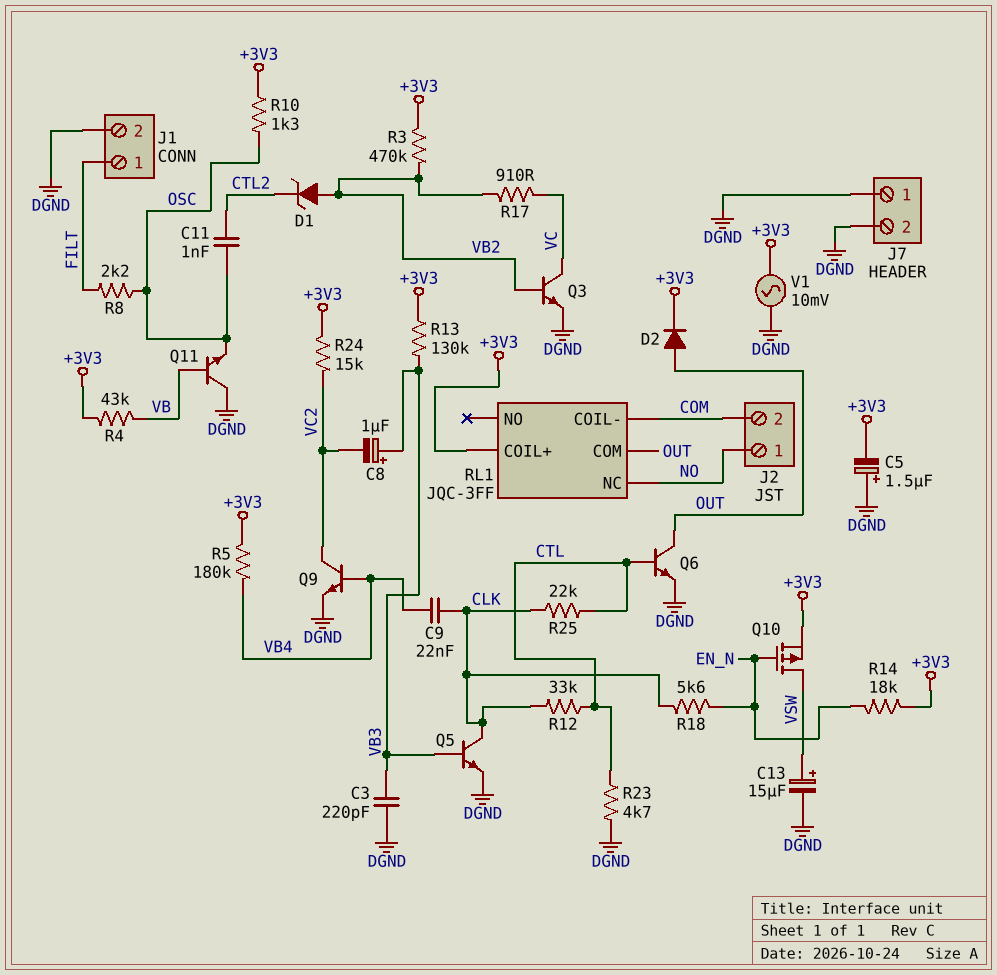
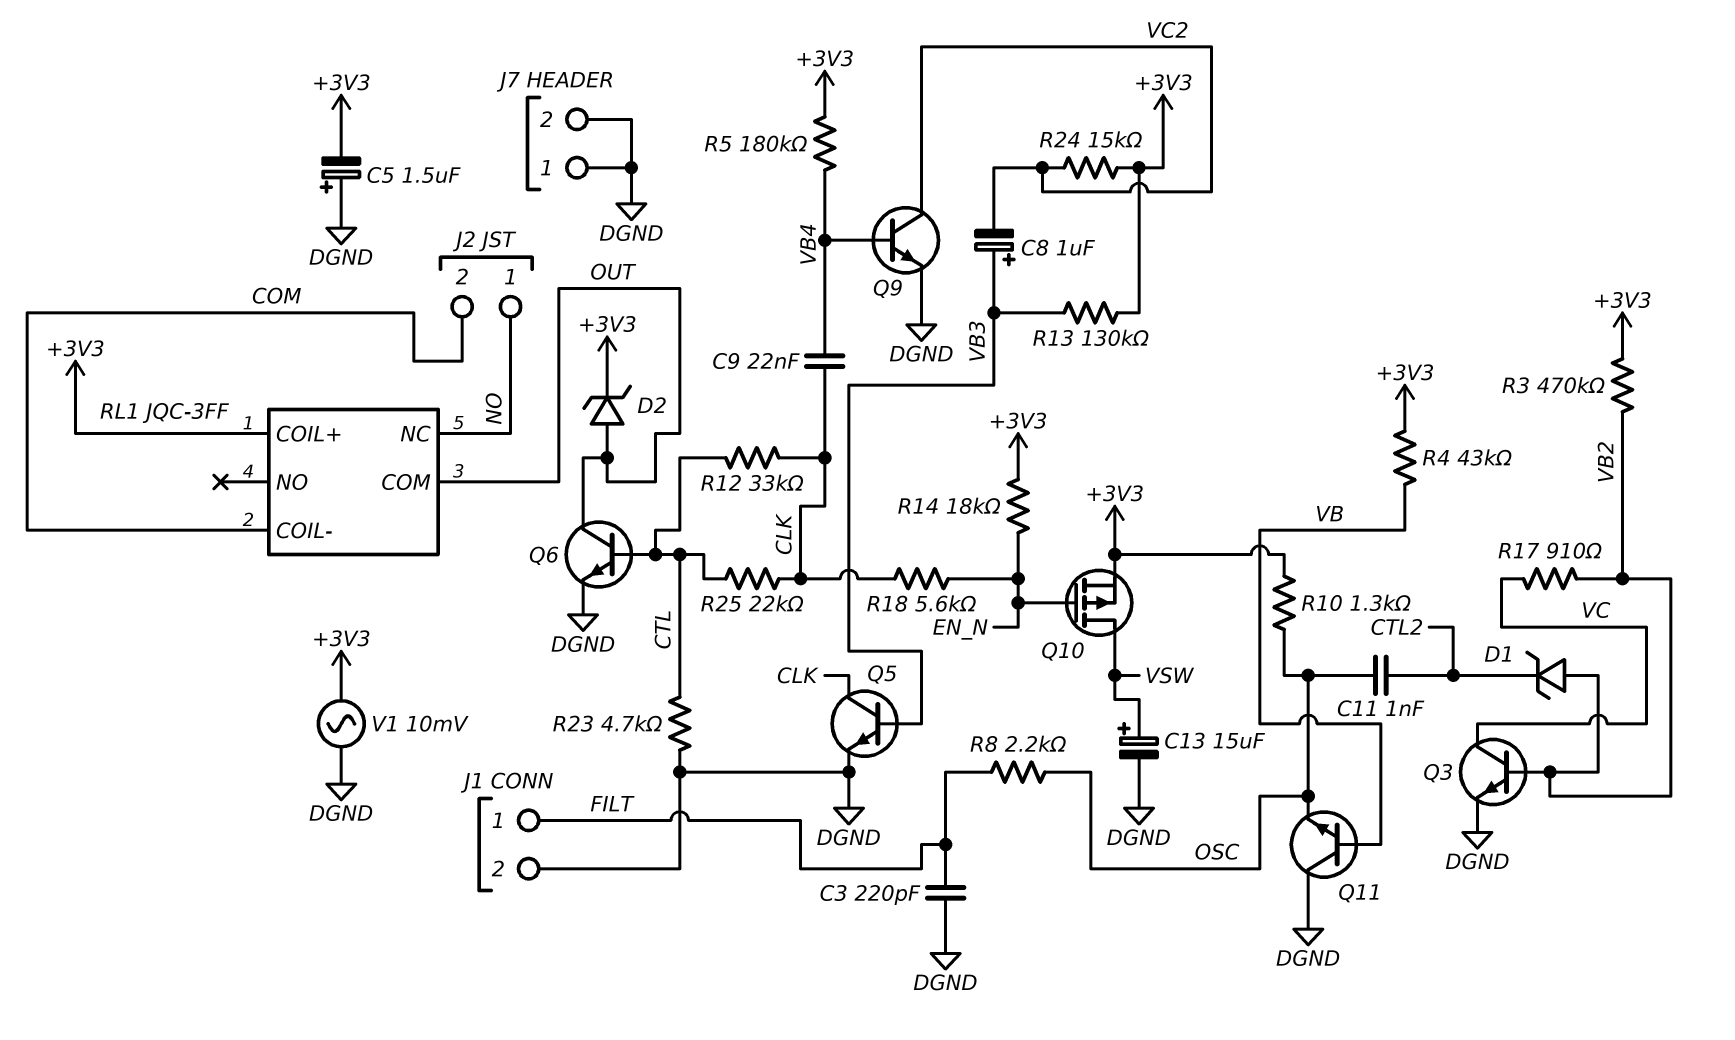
C3: 220pF (DGND, VB3) -> 220pF (DGND, FILT)
D2: diode (A OUT, K +3V3) -> zener (A OUT, K +3V3)

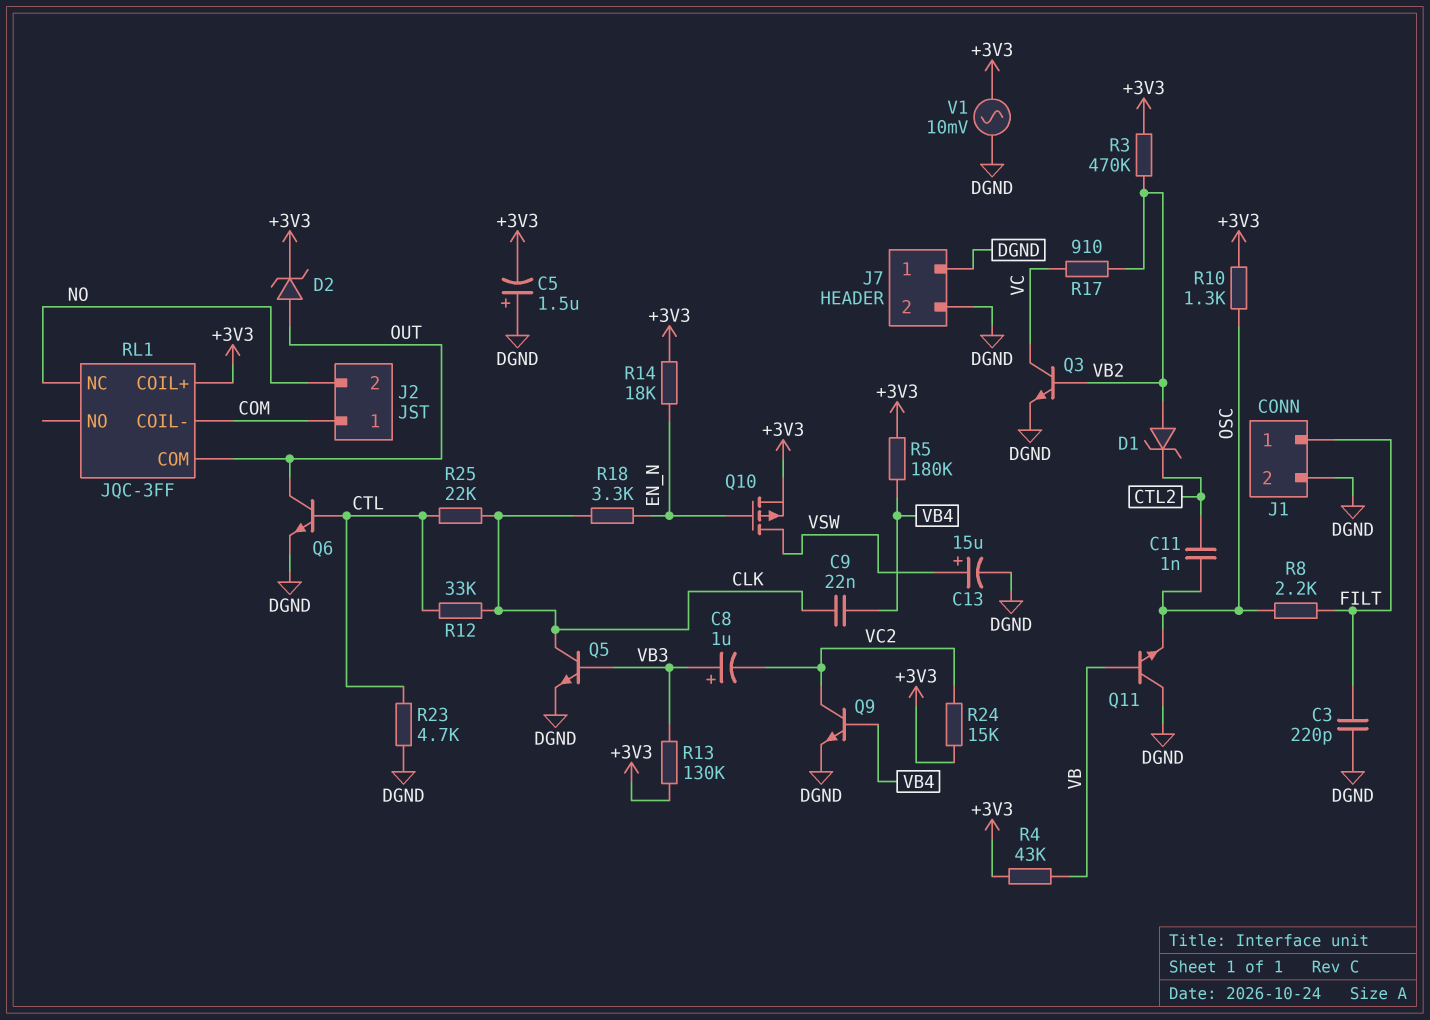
J2 pin 1: NO -> COM
J2 pin 2: COM -> NO
R18: 5.6k (CLK, EN_N) -> 3.3k (CLK, EN_N)

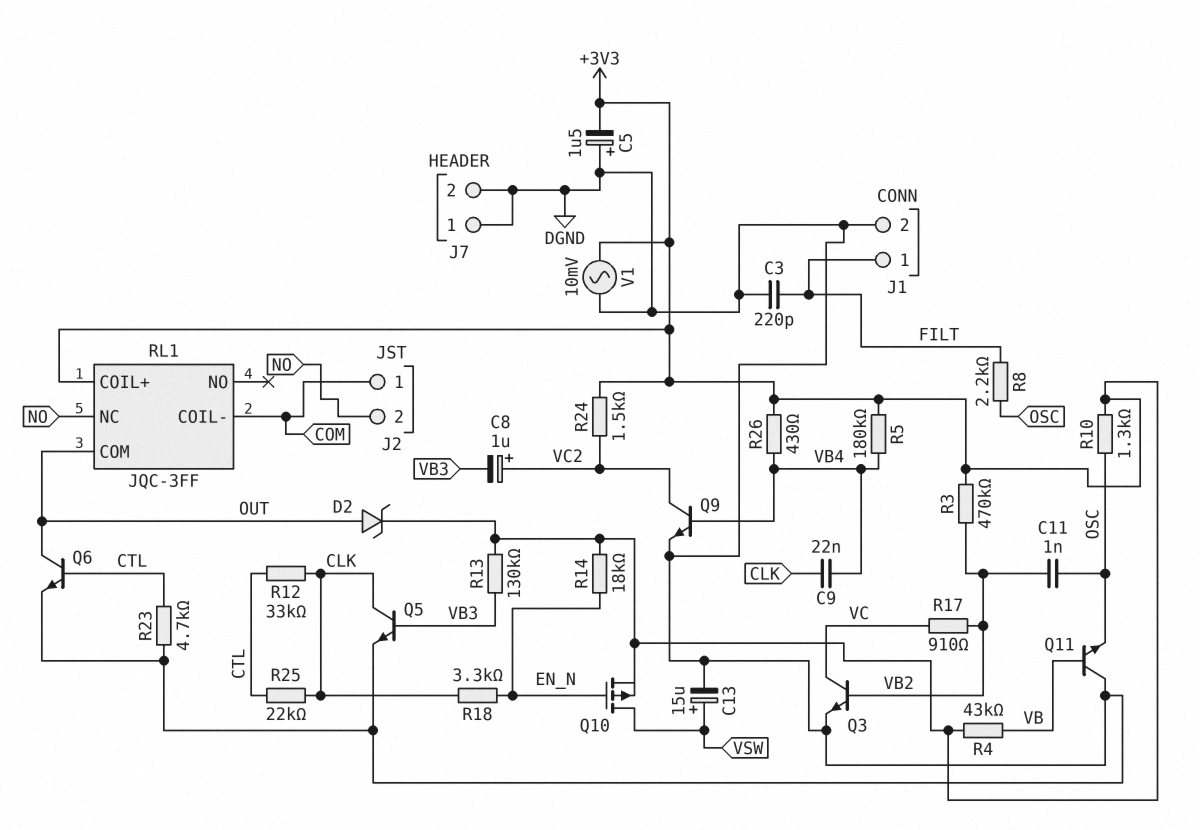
C8: 1uF (plus VB3, minus VC2) -> 1uF (plus VC2, minus VB3)
C11: 1nF (CTL2, OSC) -> 1nF (OSC, VB2)
D1: zener (A VB2, K CTL2) -> none
R24: 15k (+3V3, VC2) -> 1.5k (+3V3, VC2)
R26: none -> 430 (+3V3, VB4)

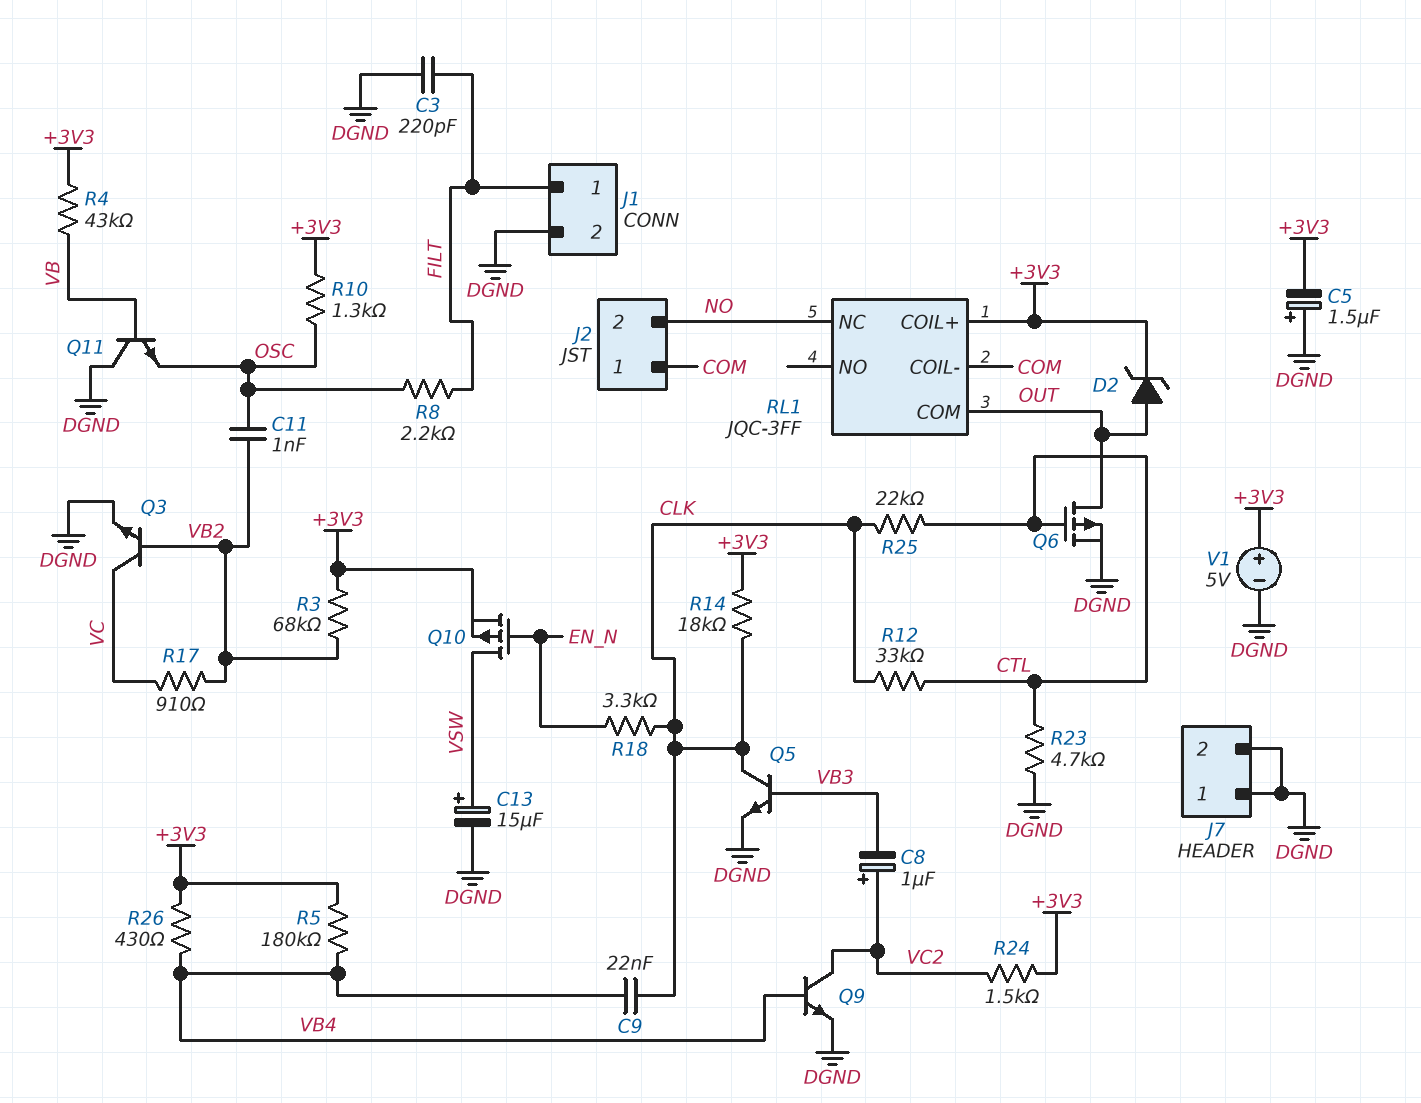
Q6: NPN (B CTL, C OUT, E DGND) -> PMOS (G CTL, D OUT, S DGND)
R3: 470k (+3V3, VB2) -> 68k (+3V3, VB2)
R13: 130k (+3V3, VB3) -> none
R14: 18k (+3V3, EN_N) -> 18k (+3V3, CLK)
V1: AC 10mV (+3V3, DGND) -> 5V (plus +3V3, minus DGND)

